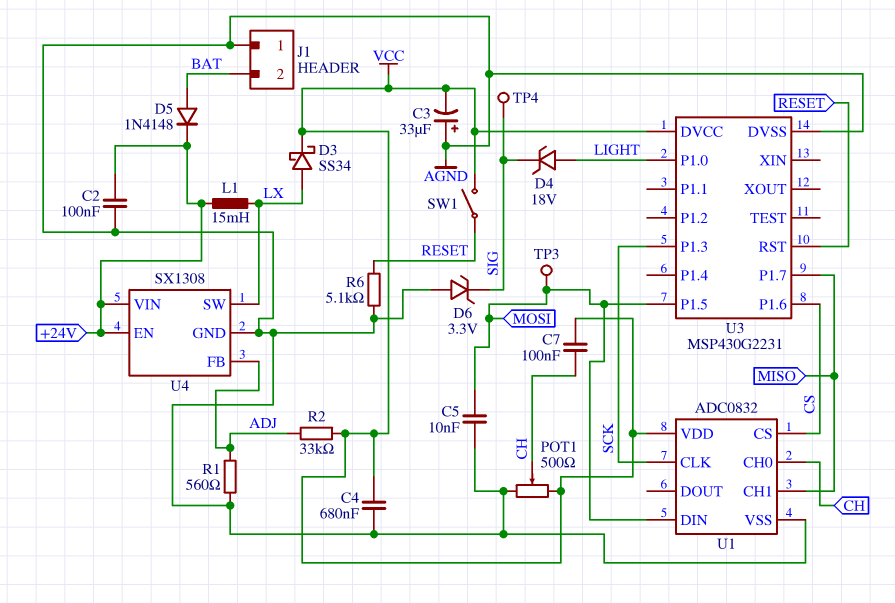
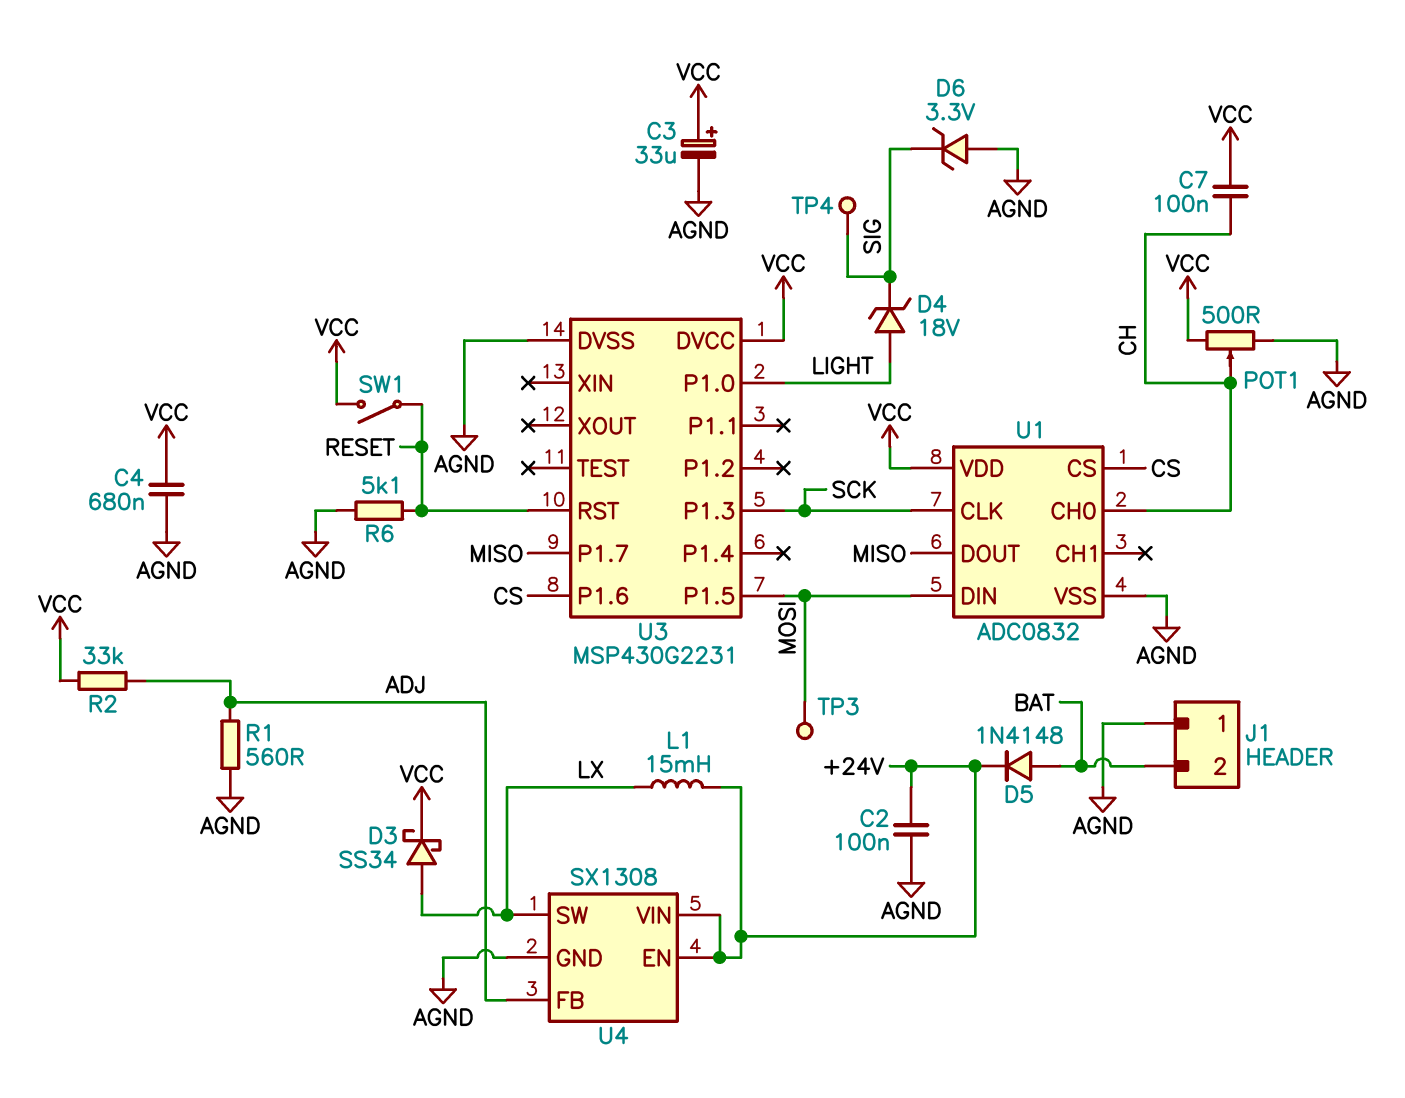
C3: 33uF (plus AGND, minus VCC) -> 33uF (plus VCC, minus AGND)
C5: 10nF (AGND, MOSI) -> none
U1 pin CH1: MISO -> none
U1 pin DOUT: none -> MISO

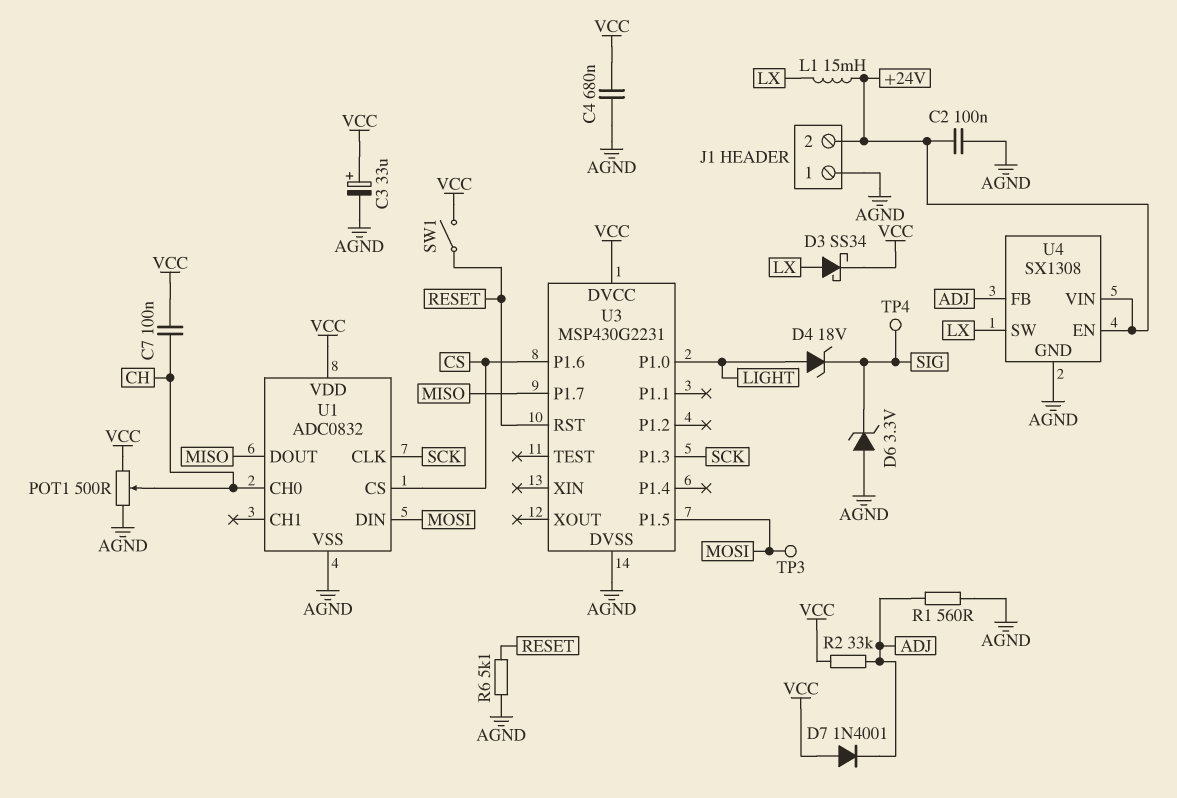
D5: diode 1N4148 (A BAT, K +24V) -> none
D7: none -> diode 1N4001 (A VCC, K ADJ)
J1 pin 2: BAT -> +24V

